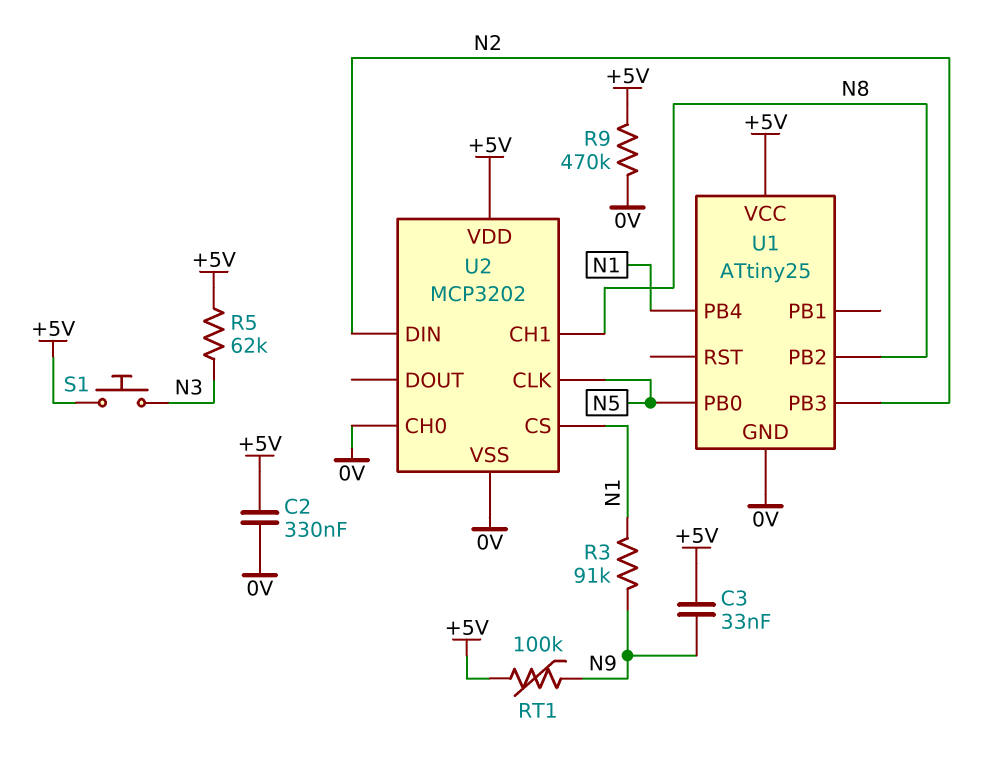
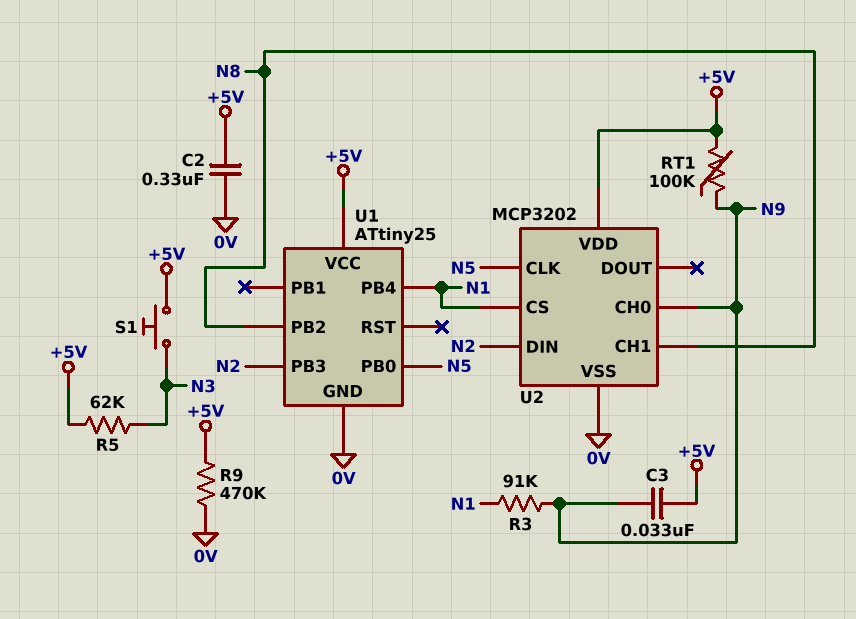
U2 pin CH0: 0V -> N9

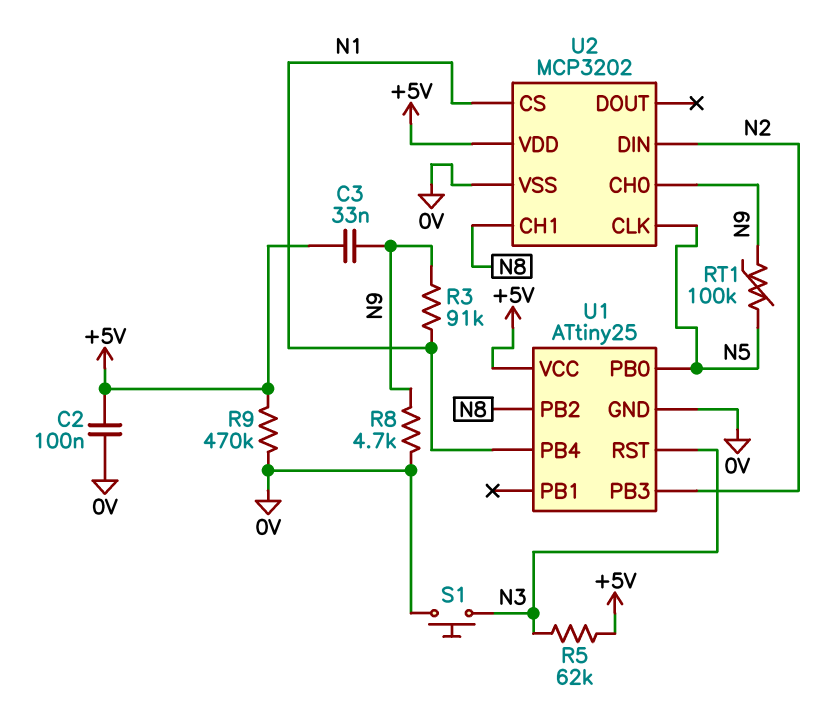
C2: 330nF (+5V, 0V) -> 100nF (+5V, 0V)
R8: none -> 4.7k (0V, N9)
RT1: 100k (+5V, N9) -> 100k (N5, N9)
S1: button (+5V, N3) -> button (0V, N3)
U1 pin RST: none -> N3

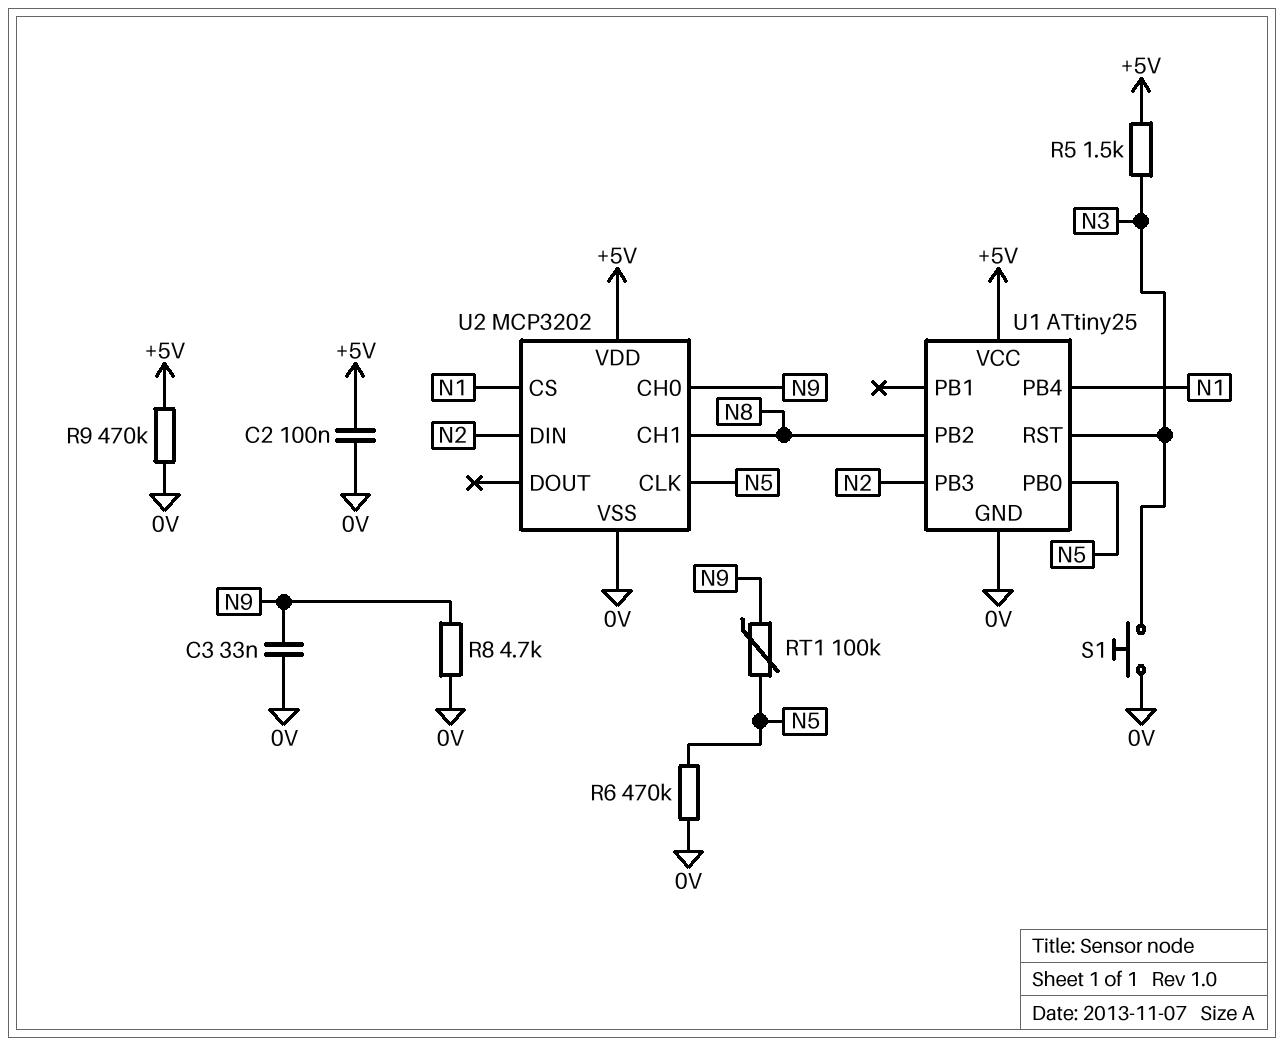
C3: 33nF (+5V, N9) -> 33nF (0V, N9)
R3: 91k (N1, N9) -> none
R5: 62k (+5V, N3) -> 1.5k (+5V, N3)
R6: none -> 470k (0V, N5)

